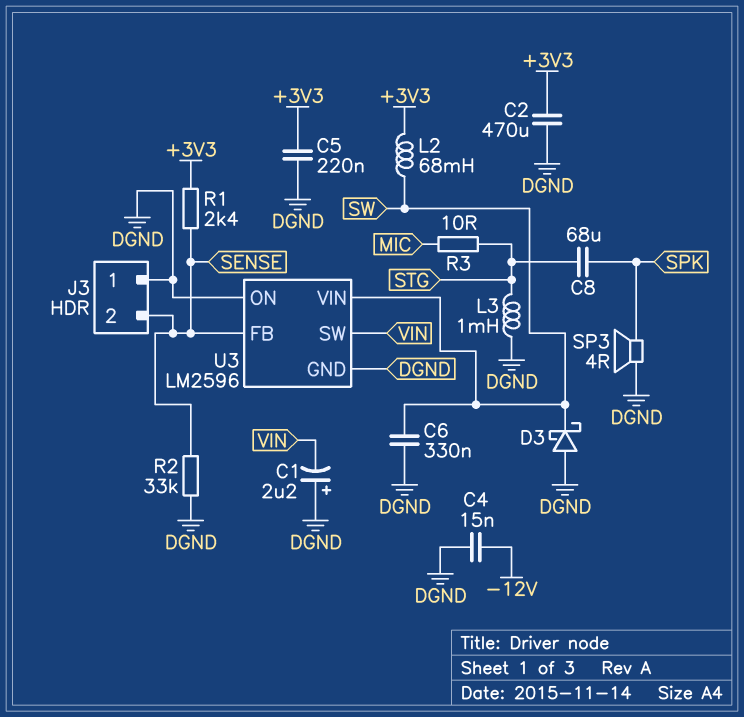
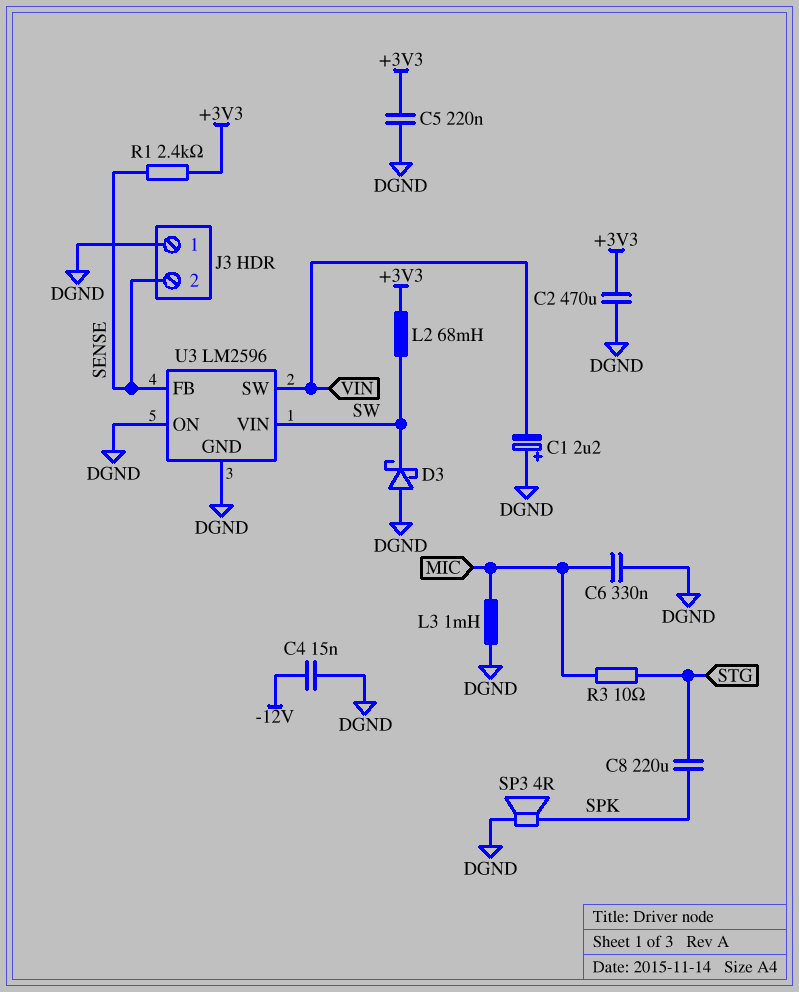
C6: 330nF (DGND, SW) -> 330nF (DGND, MIC)
C8: 68uF (SPK, STG) -> 220uF (SPK, STG)
L3: 1mH (DGND, STG) -> 1mH (DGND, MIC)
R2: 33k (DGND, SENSE) -> none

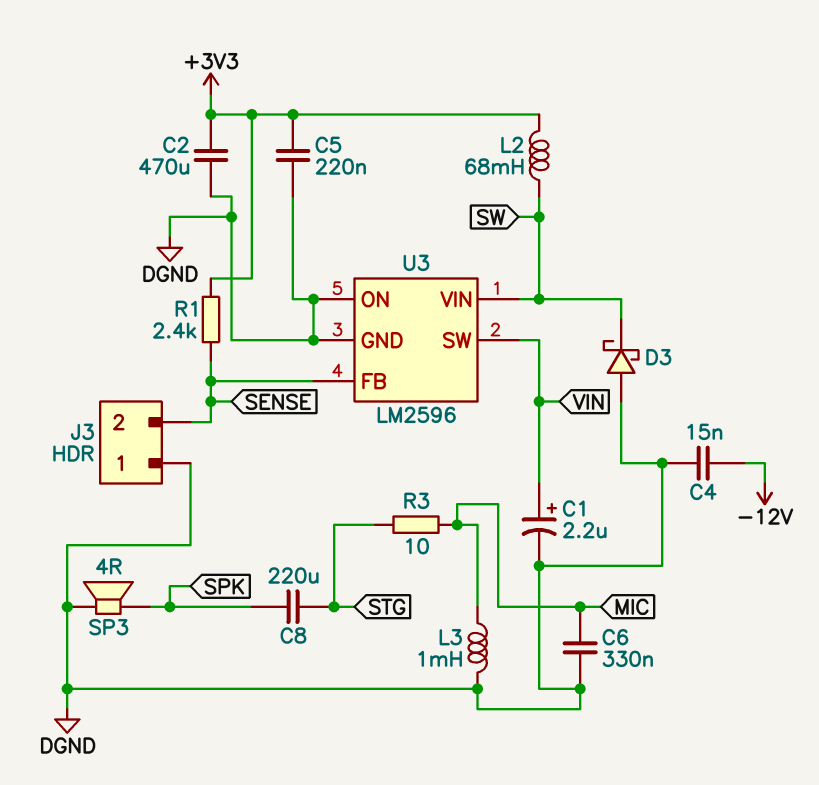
C1: 2.2uF (plus DGND, minus VIN) -> 2.2uF (plus VIN, minus DGND)

